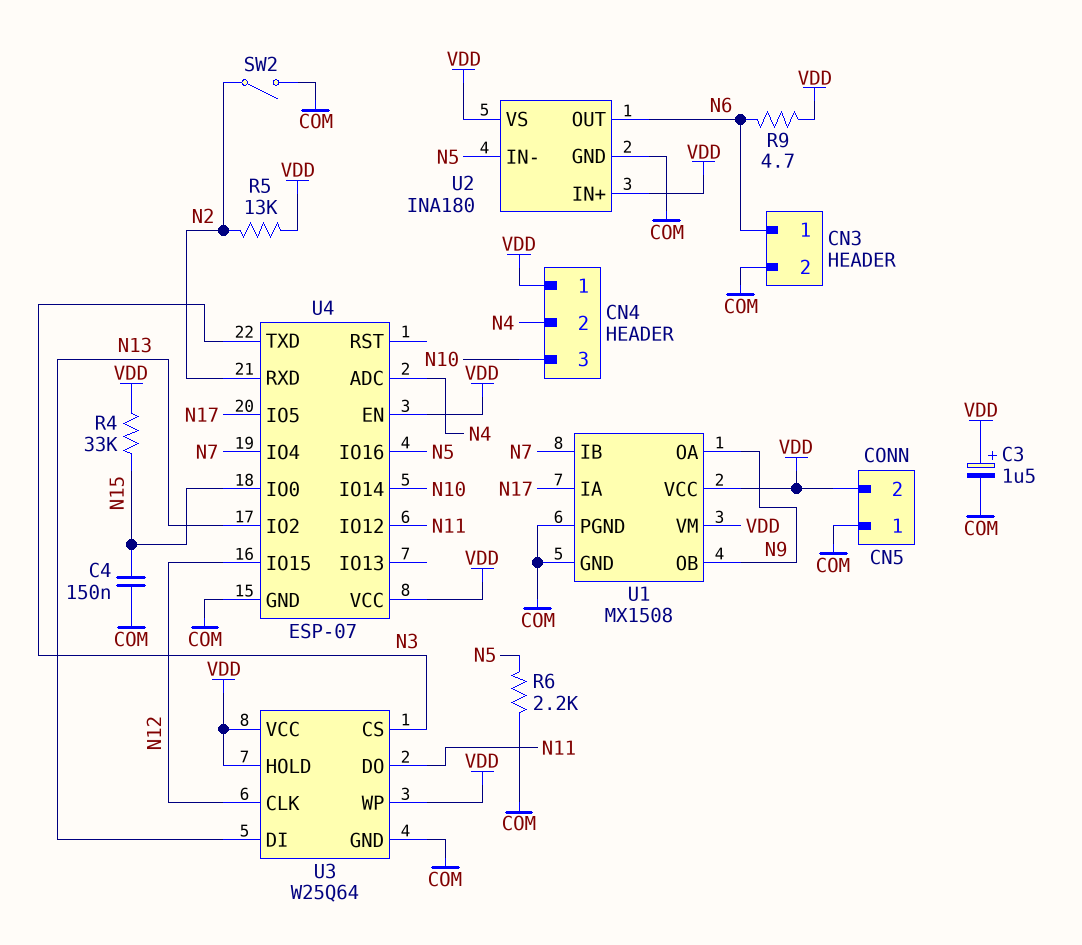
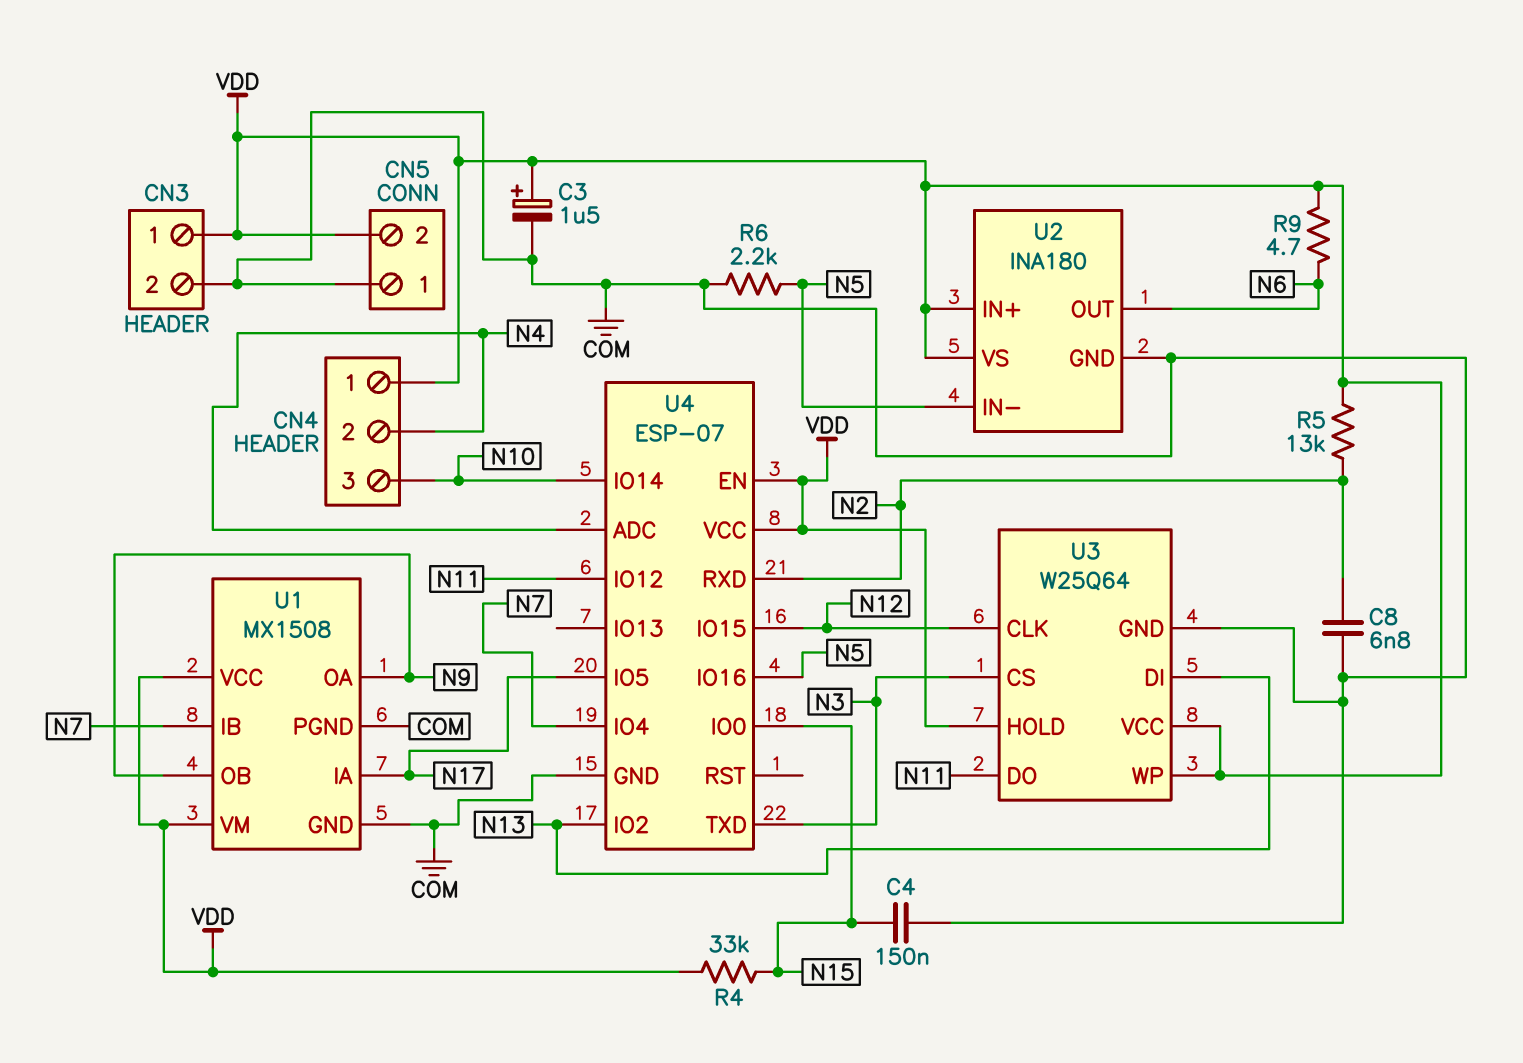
C8: none -> 6.8nF (COM, N2)
CN3 pin 1: N6 -> VDD
SW2: switch (COM, N2) -> none

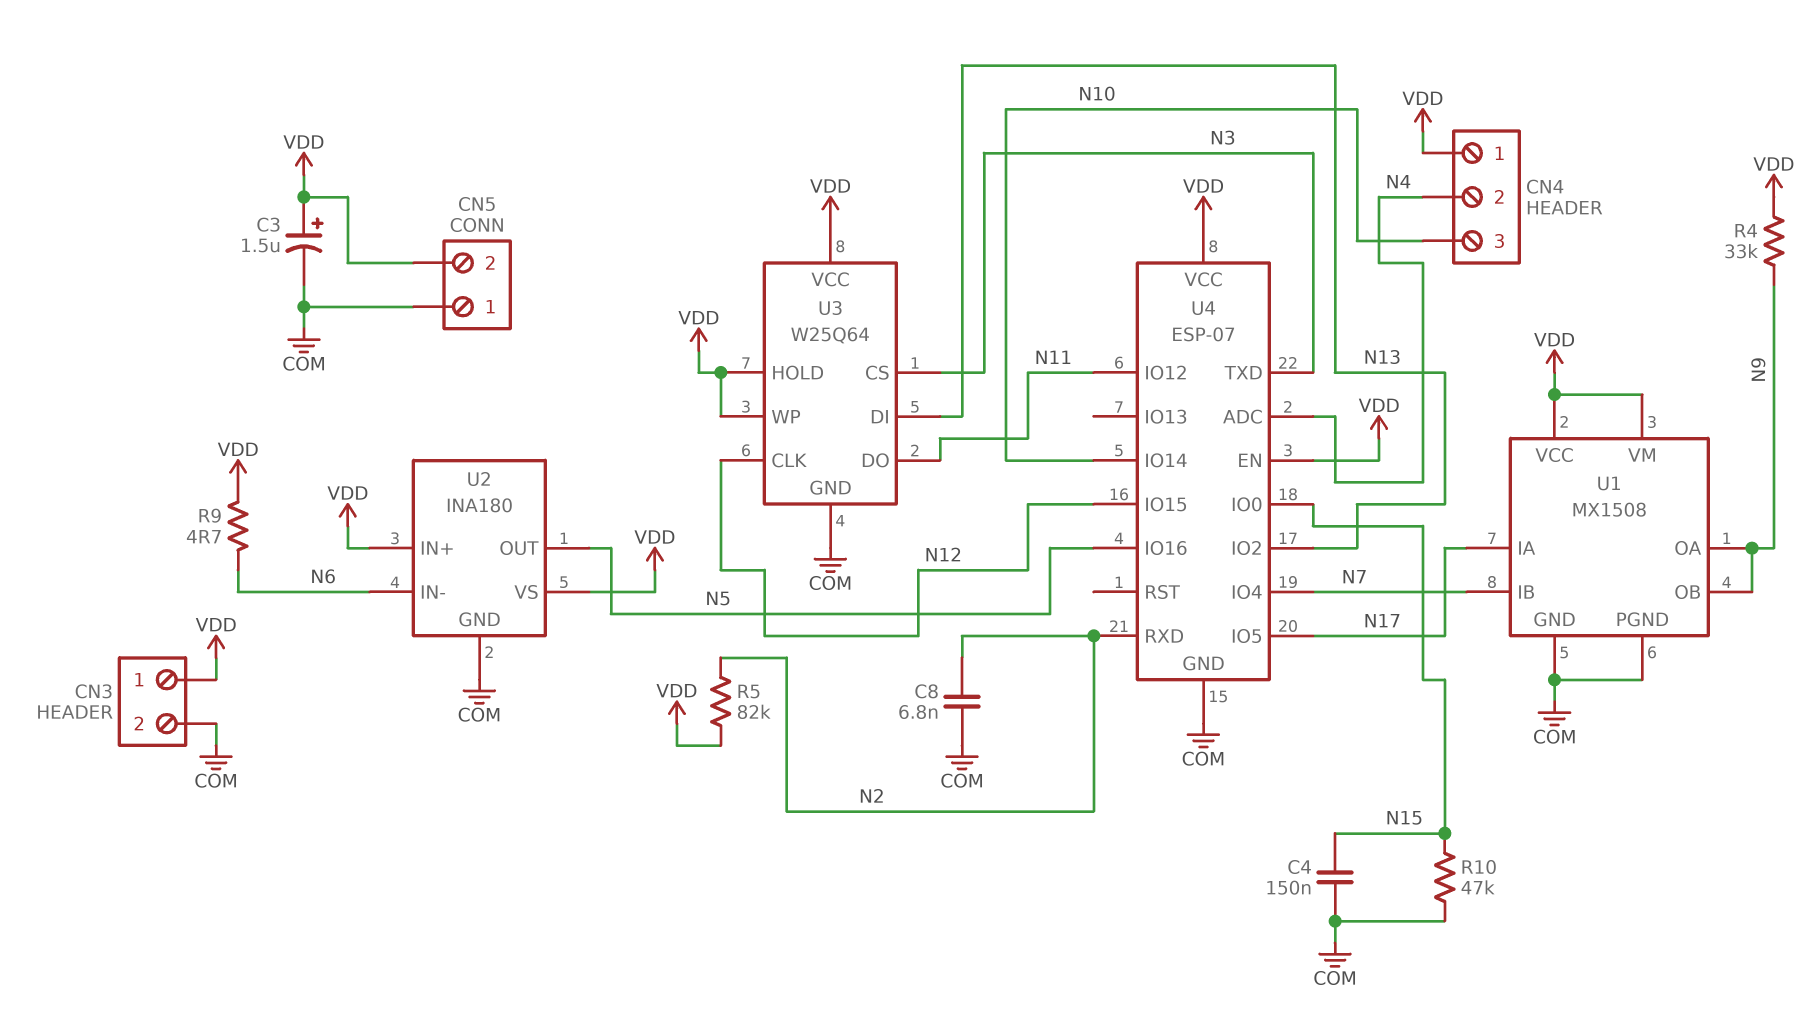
R4: 33k (N15, VDD) -> 33k (N9, VDD)
R5: 13k (N2, VDD) -> 82k (N2, VDD)
R6: 2.2k (COM, N5) -> none
R10: none -> 47k (COM, N15)
U2 pin IN-: N5 -> N6
U2 pin OUT: N6 -> N5

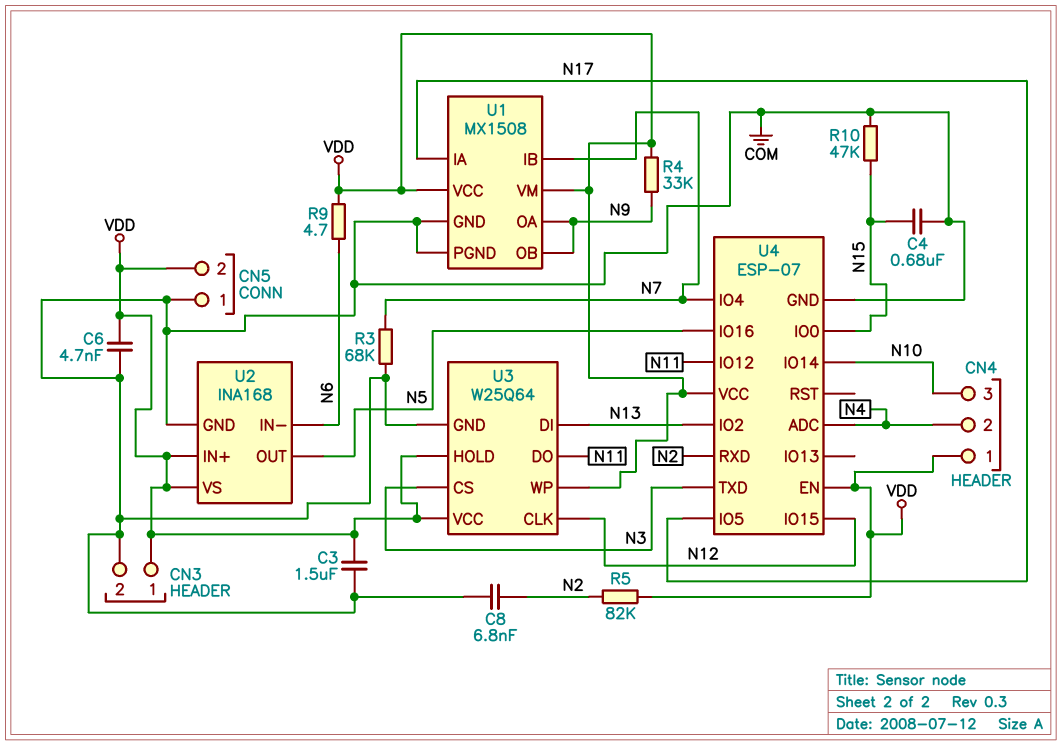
C3: 1.5uF (plus VDD, minus COM) -> 1.5uF (COM, VDD)
C4: 150nF (COM, N15) -> 680nF (COM, N15)
C6: none -> 4.7nF (COM, VDD)
R3: none -> 68k (COM, N7)
U2: INA180 -> INA168

